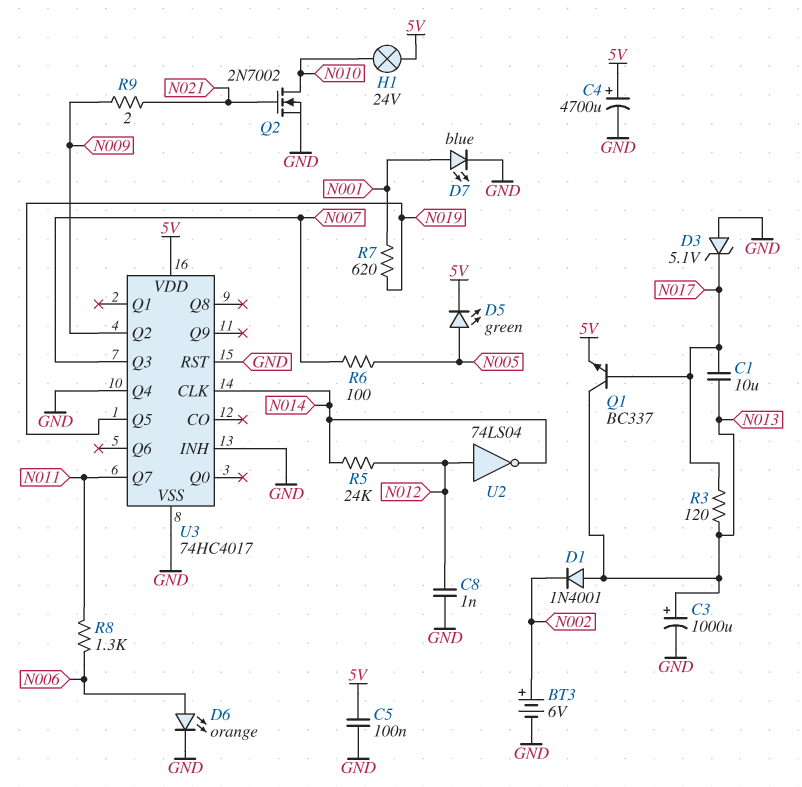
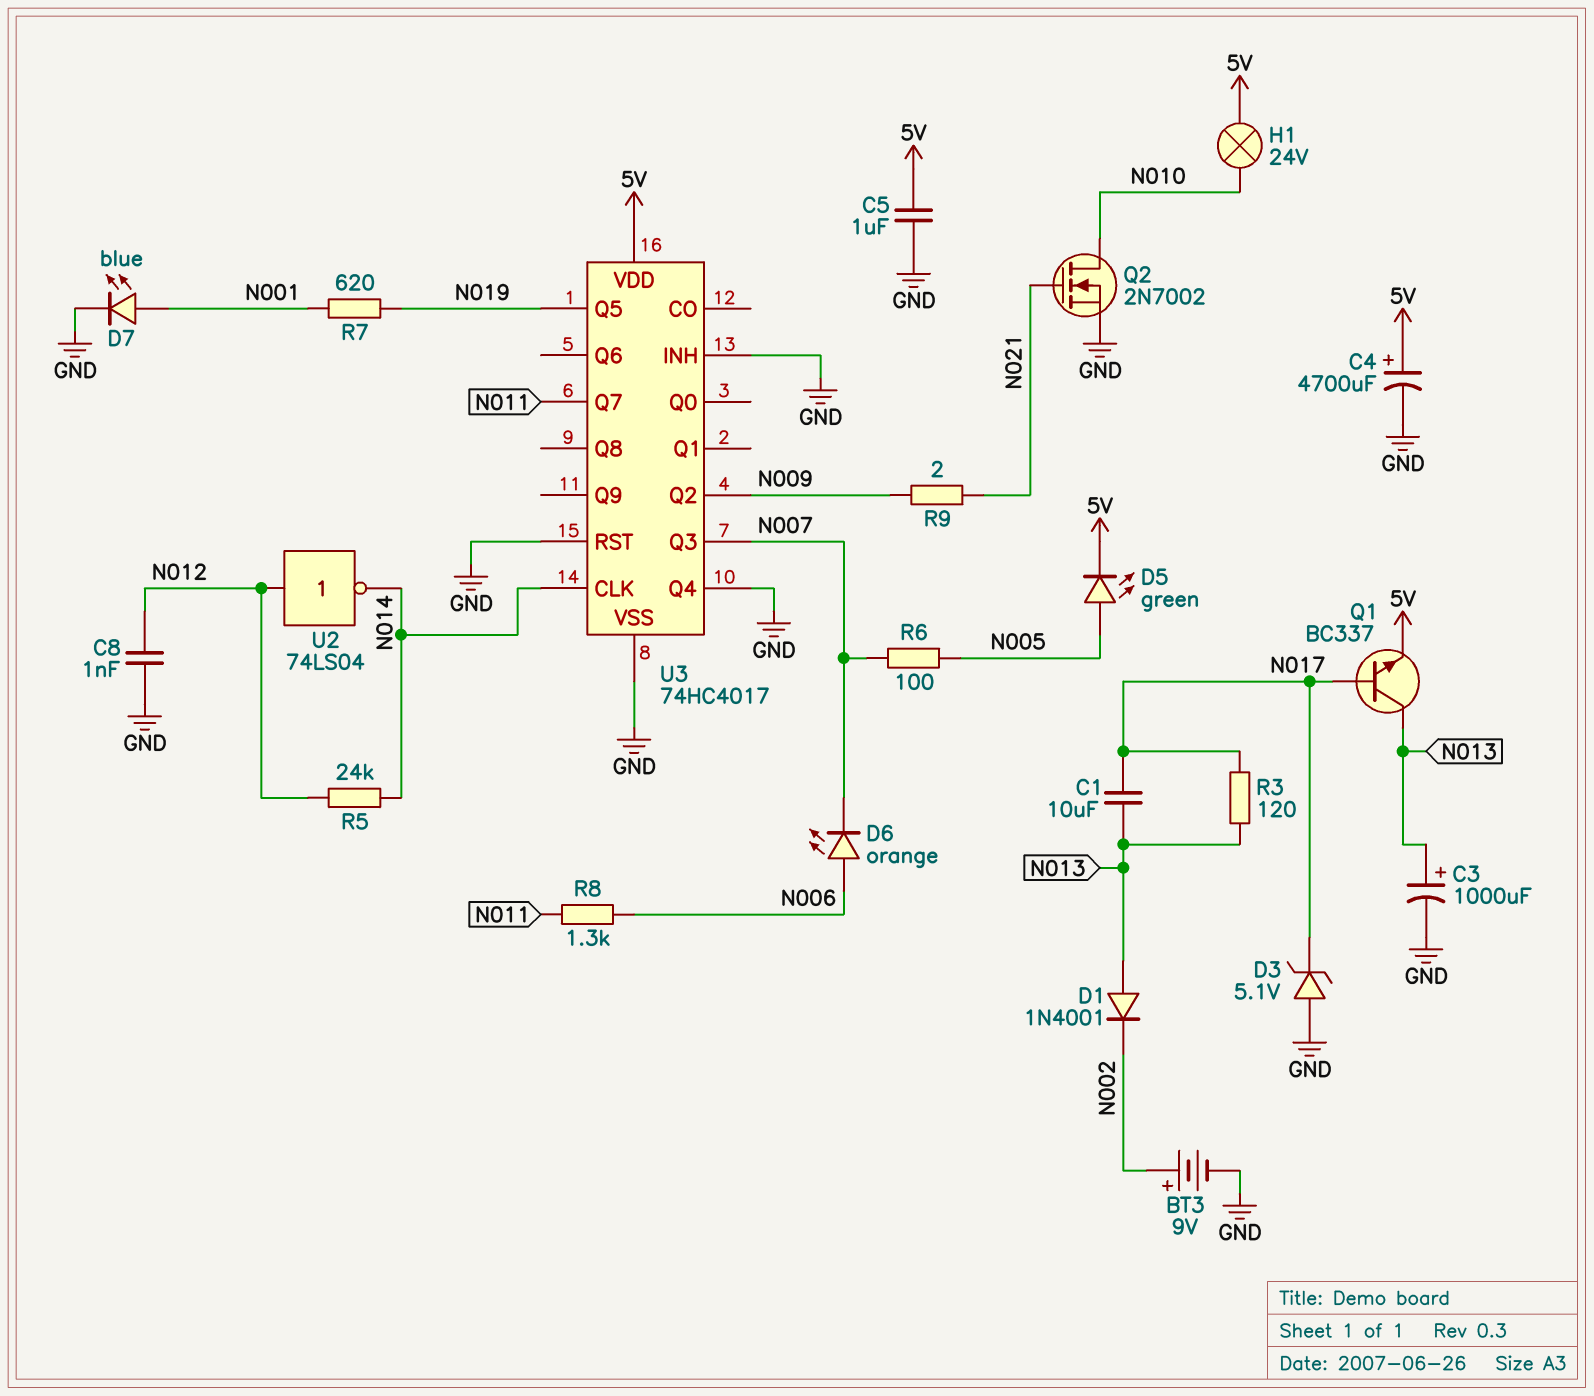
BT3: 6V (plus N002, minus GND) -> 9V (plus N002, minus GND)
C5: 100nF (5V, GND) -> 1uF (5V, GND)
D6: LED orange (A N006, K GND) -> LED orange (A N006, K N007)

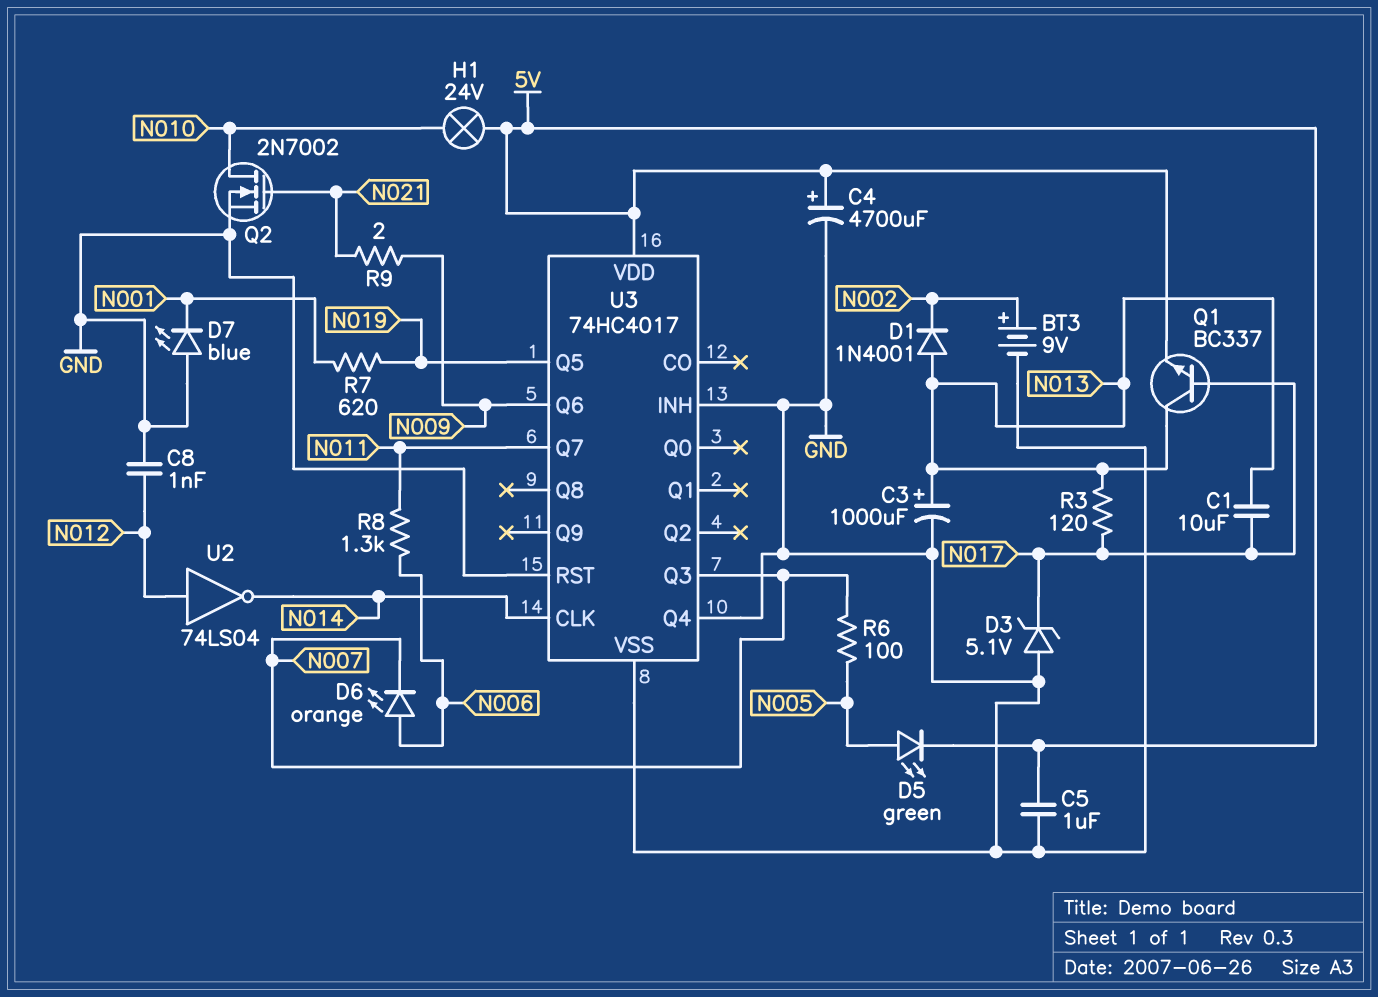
D7: LED blue (A N001, K GND) -> LED blue (A GND, K N001)
R5: 24k (N012, N014) -> none
U3 pin Q2: N009 -> none
U3 pin Q6: none -> N009

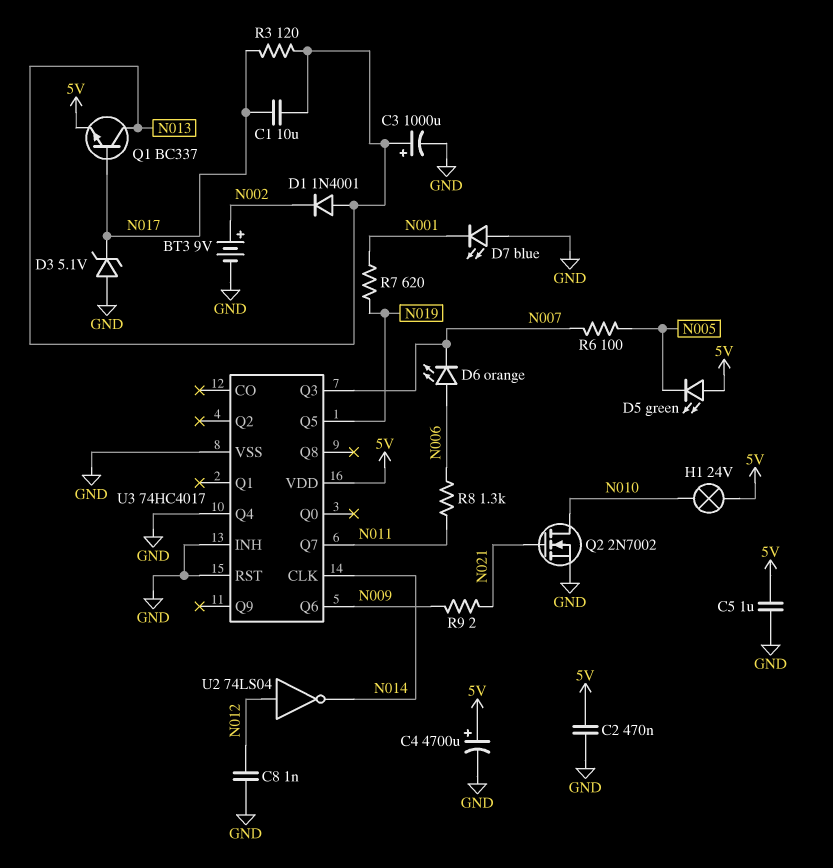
C2: none -> 470nF (5V, GND)
D5: LED green (A N005, K 5V) -> LED green (A 5V, K N005)

